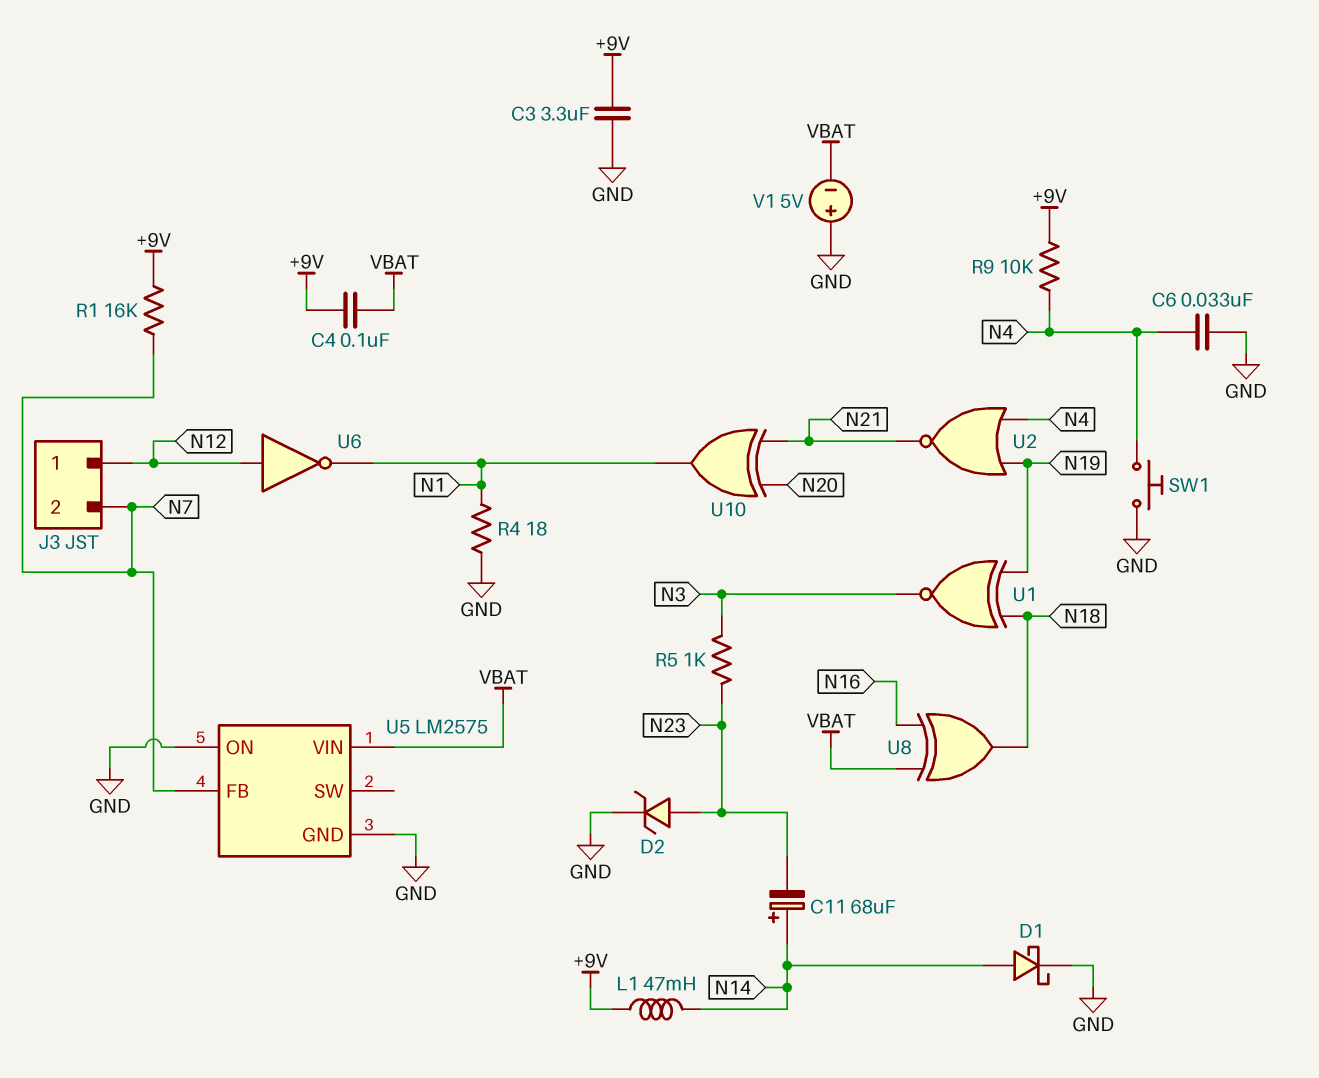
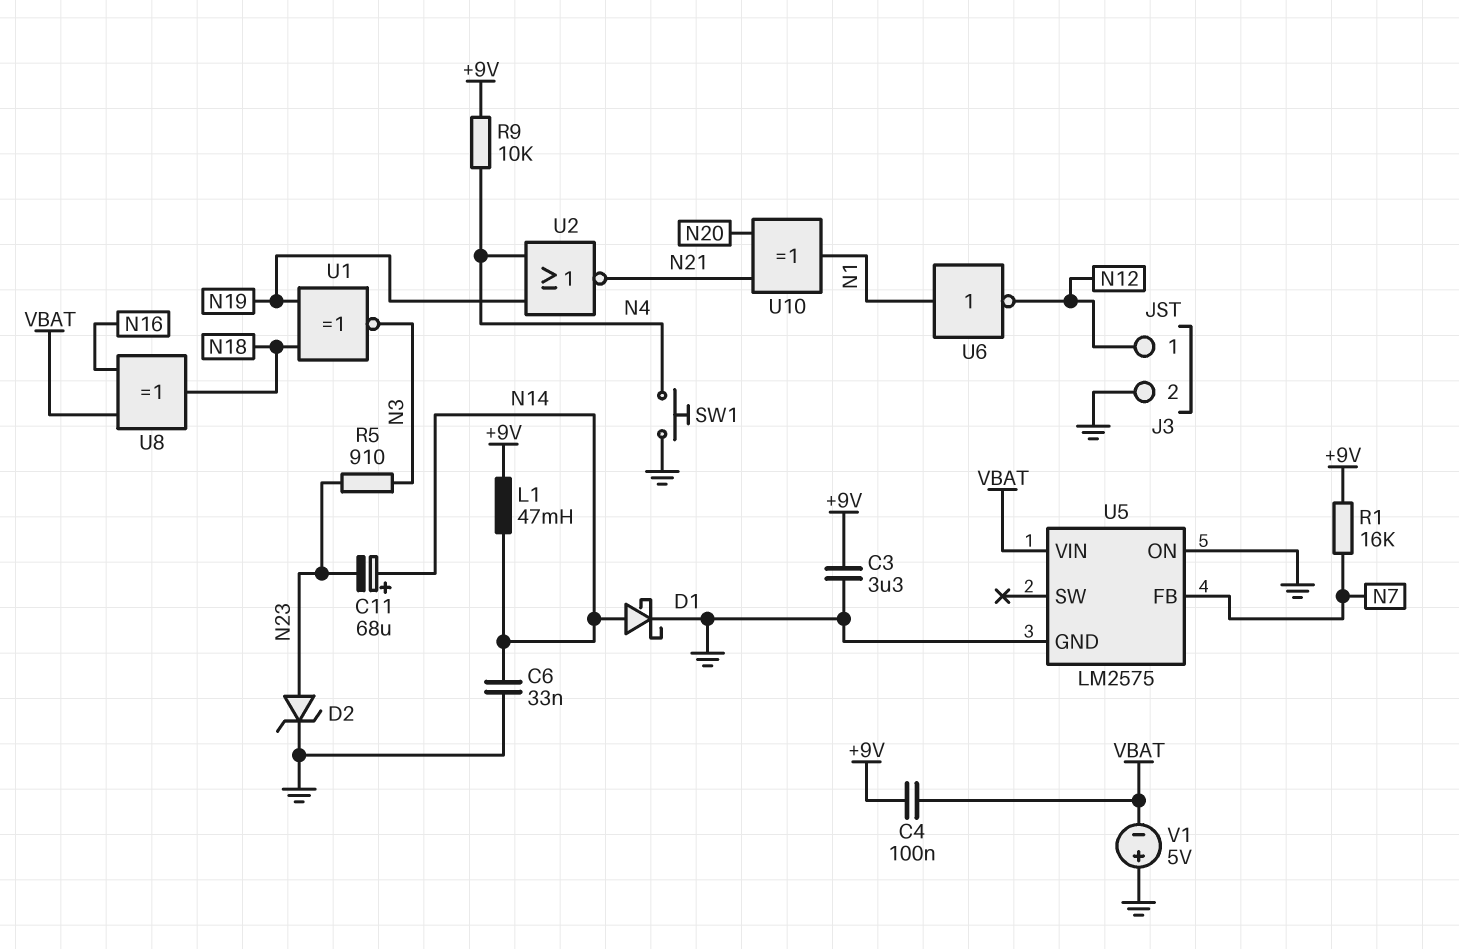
C6: 33nF (GND, N4) -> 33nF (GND, N14)
J3 pin 2: N7 -> GND
R4: 18 (GND, N1) -> none
R5: 1k (N3, N23) -> 910 (N3, N23)
U6: NOT (in N12, out N1) -> NOT (in N1, out N12)

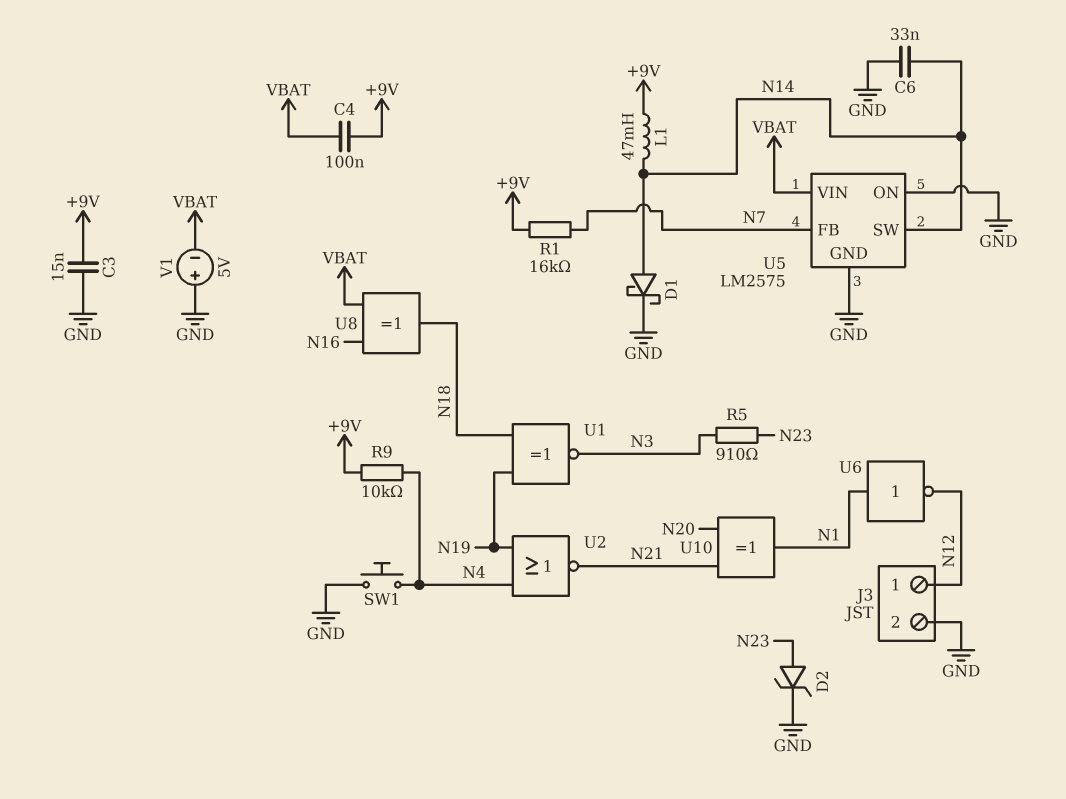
C3: 3.3uF (+9V, GND) -> 15nF (+9V, GND)
C11: 68uF (plus N14, minus N23) -> none
U5 pin SW: none -> N14

